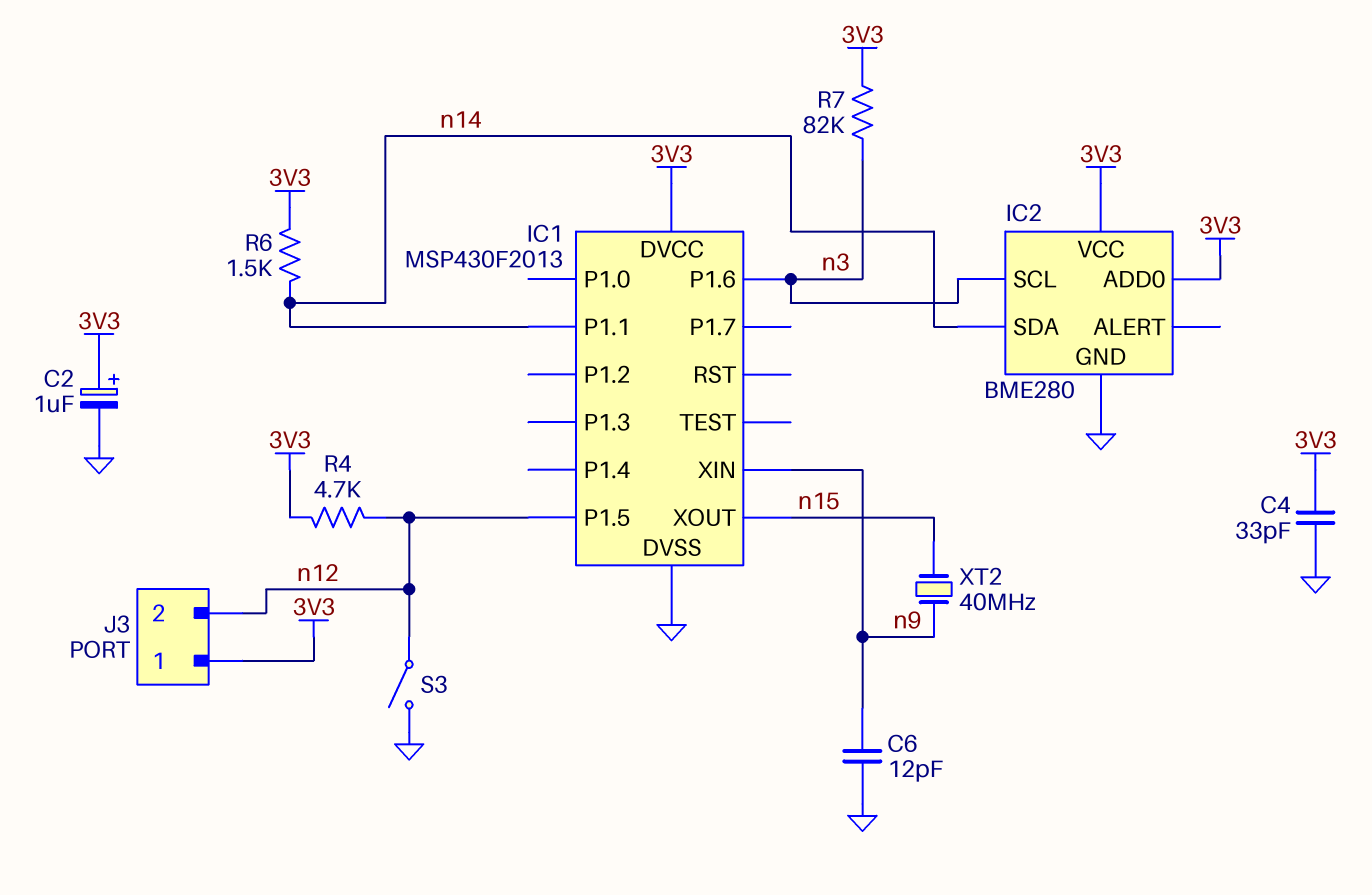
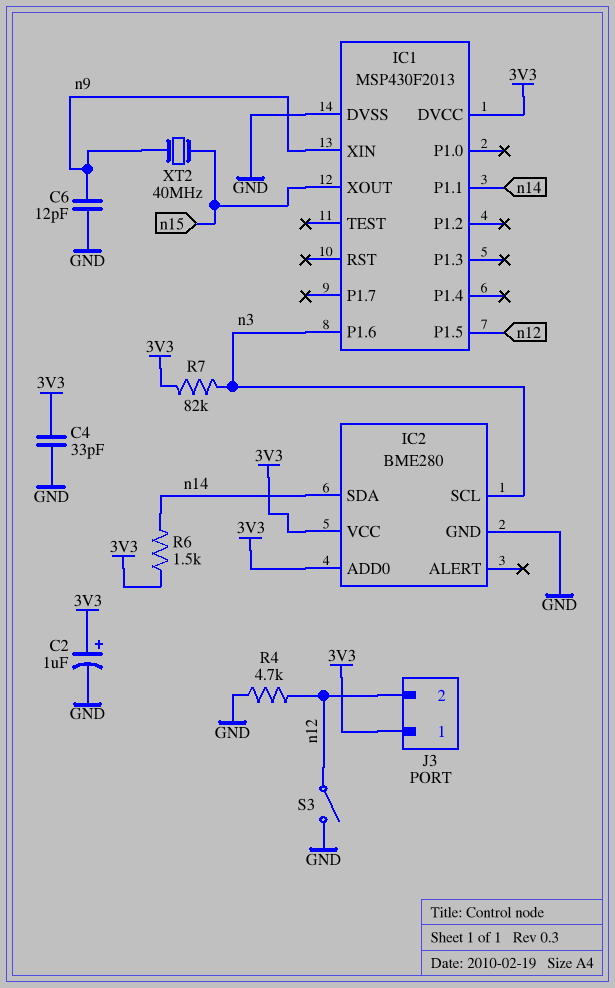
R4: 4.7k (3V3, n12) -> 4.7k (GND, n12)

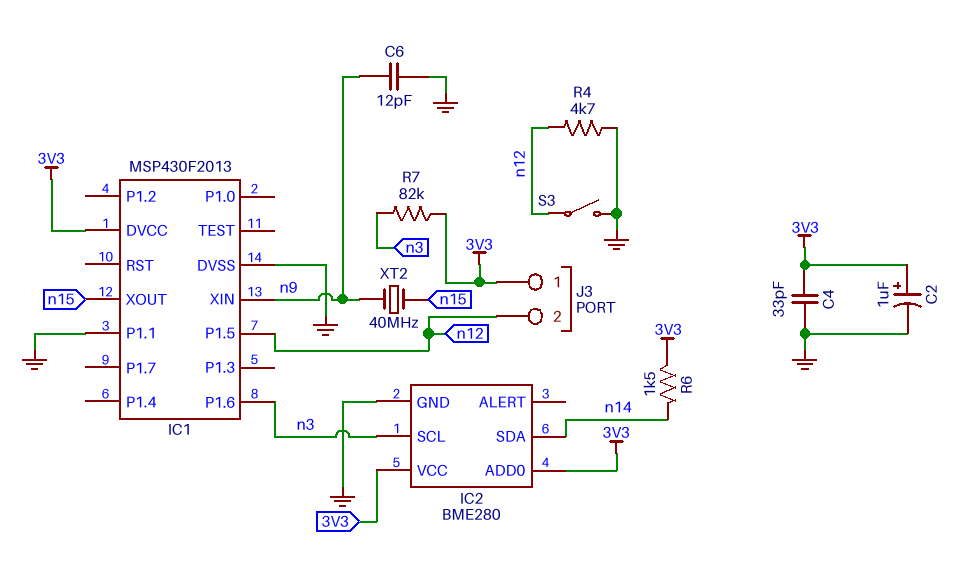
IC1 pin P1.1: n14 -> GND

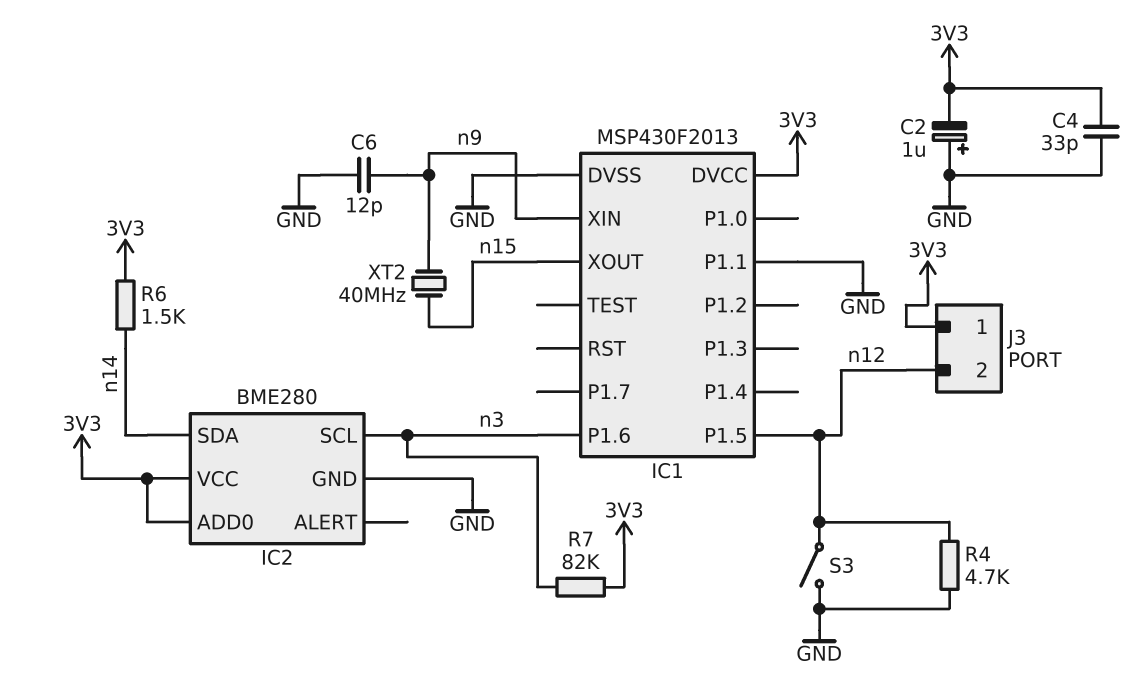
C2: 1uF (plus 3V3, minus GND) -> 1uF (plus GND, minus 3V3)

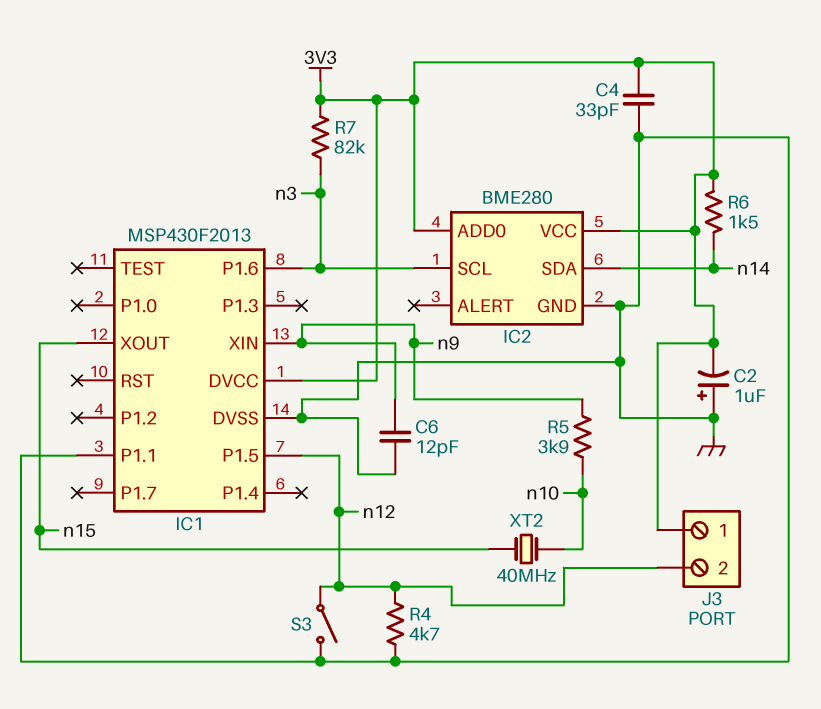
R5: none -> 3.9k (n9, n10)
XT2: 40MHz (n9, n15) -> 40MHz (n10, n15)

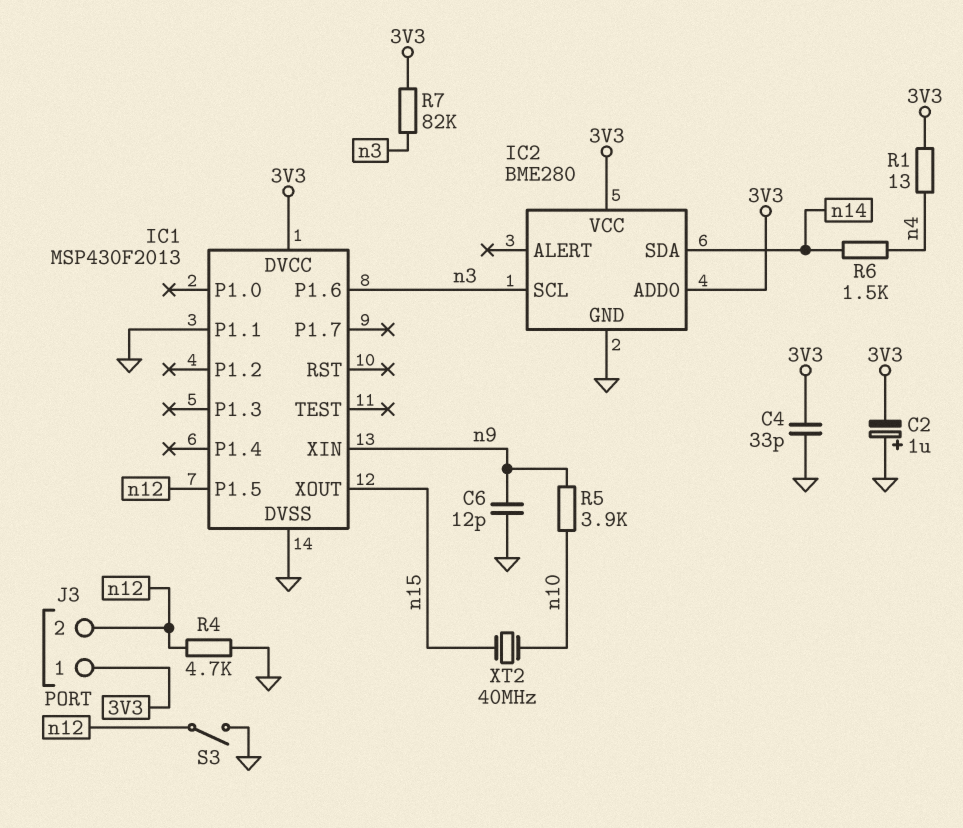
R1: none -> 13 (3V3, n4)
R6: 1.5k (3V3, n14) -> 1.5k (n4, n14)

